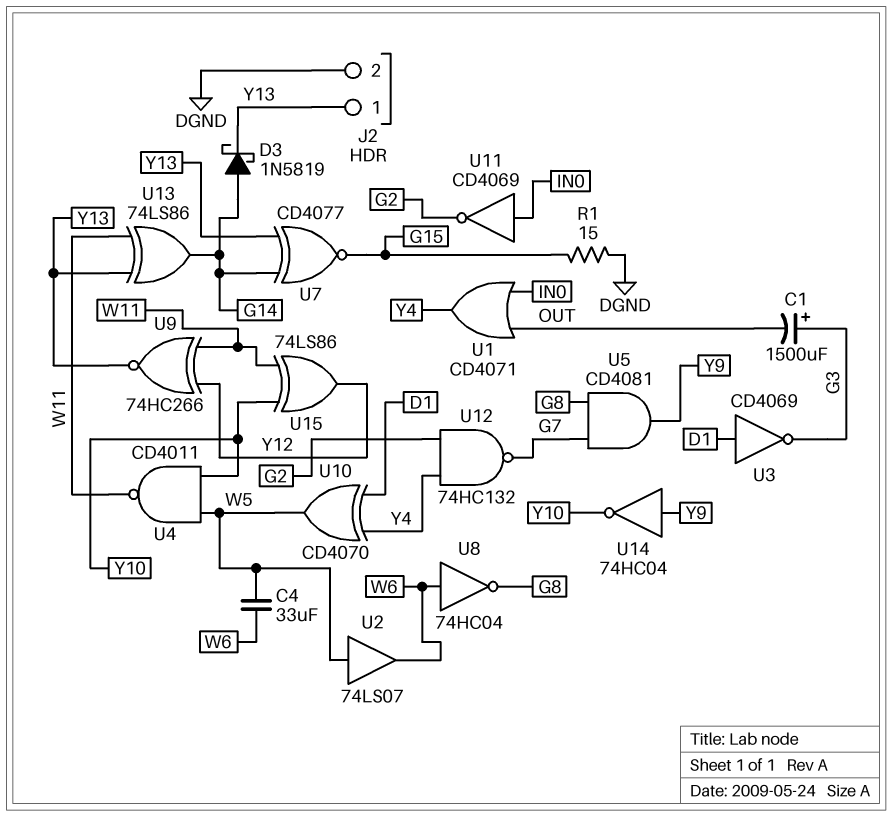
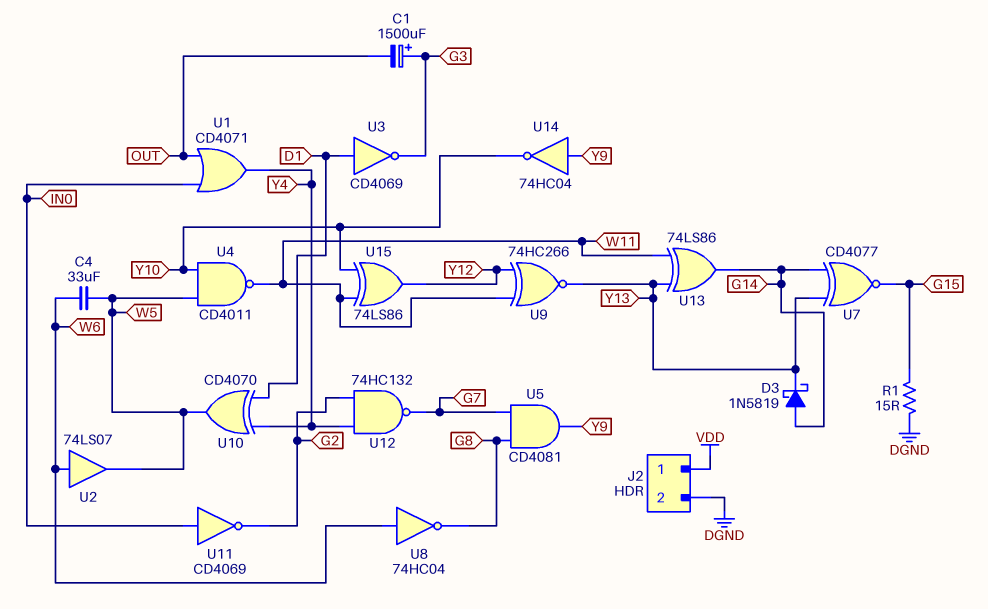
J2 pin 1: Y13 -> VDD
U2: buffer 74LS07 (in W5, out W6) -> buffer 74LS07 (in W6, out W5)

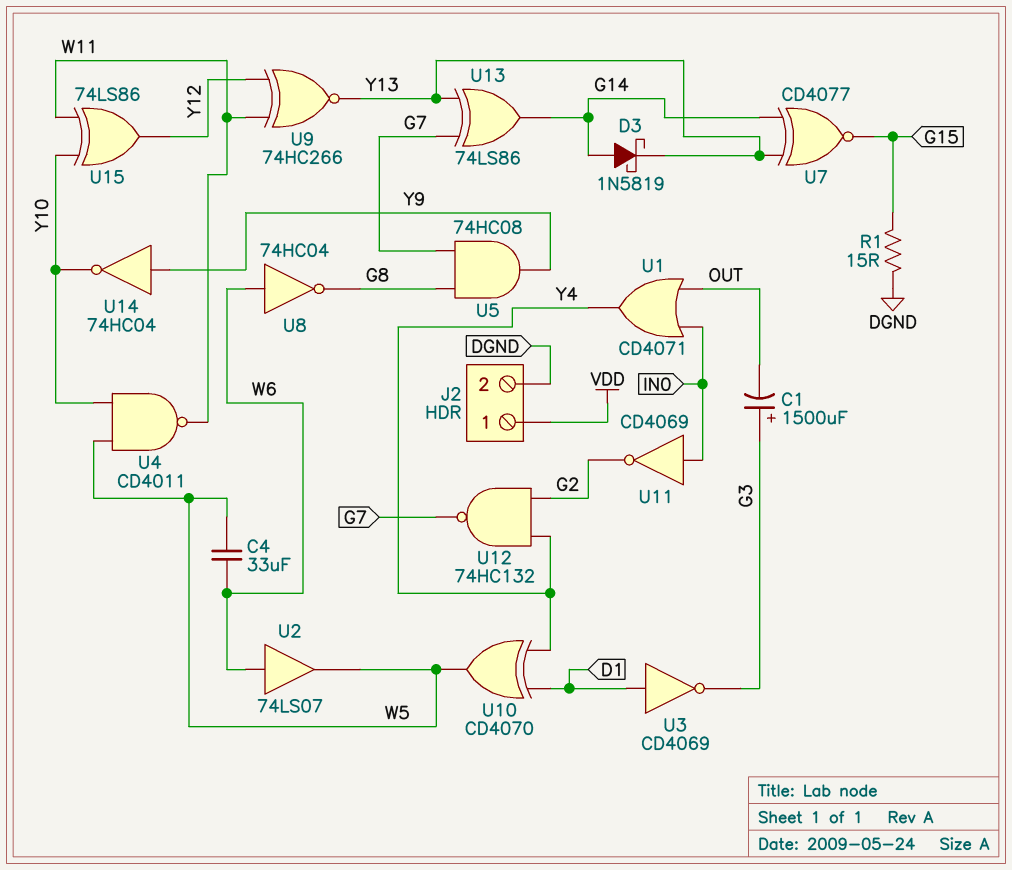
U5: AND CD4081 (in G7, in G8, out Y9) -> AND 74HC08 (in G7, in G8, out Y9)
U13: XOR 74LS86 (in W11, in Y13, out G14) -> XOR 74LS86 (in G7, in Y13, out G14)

